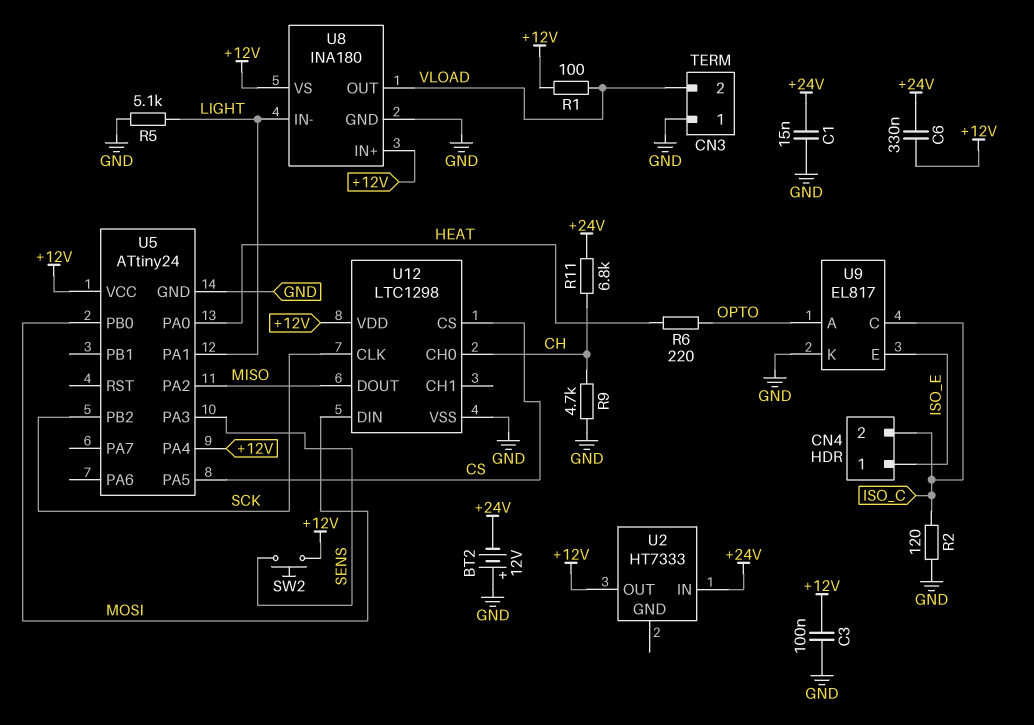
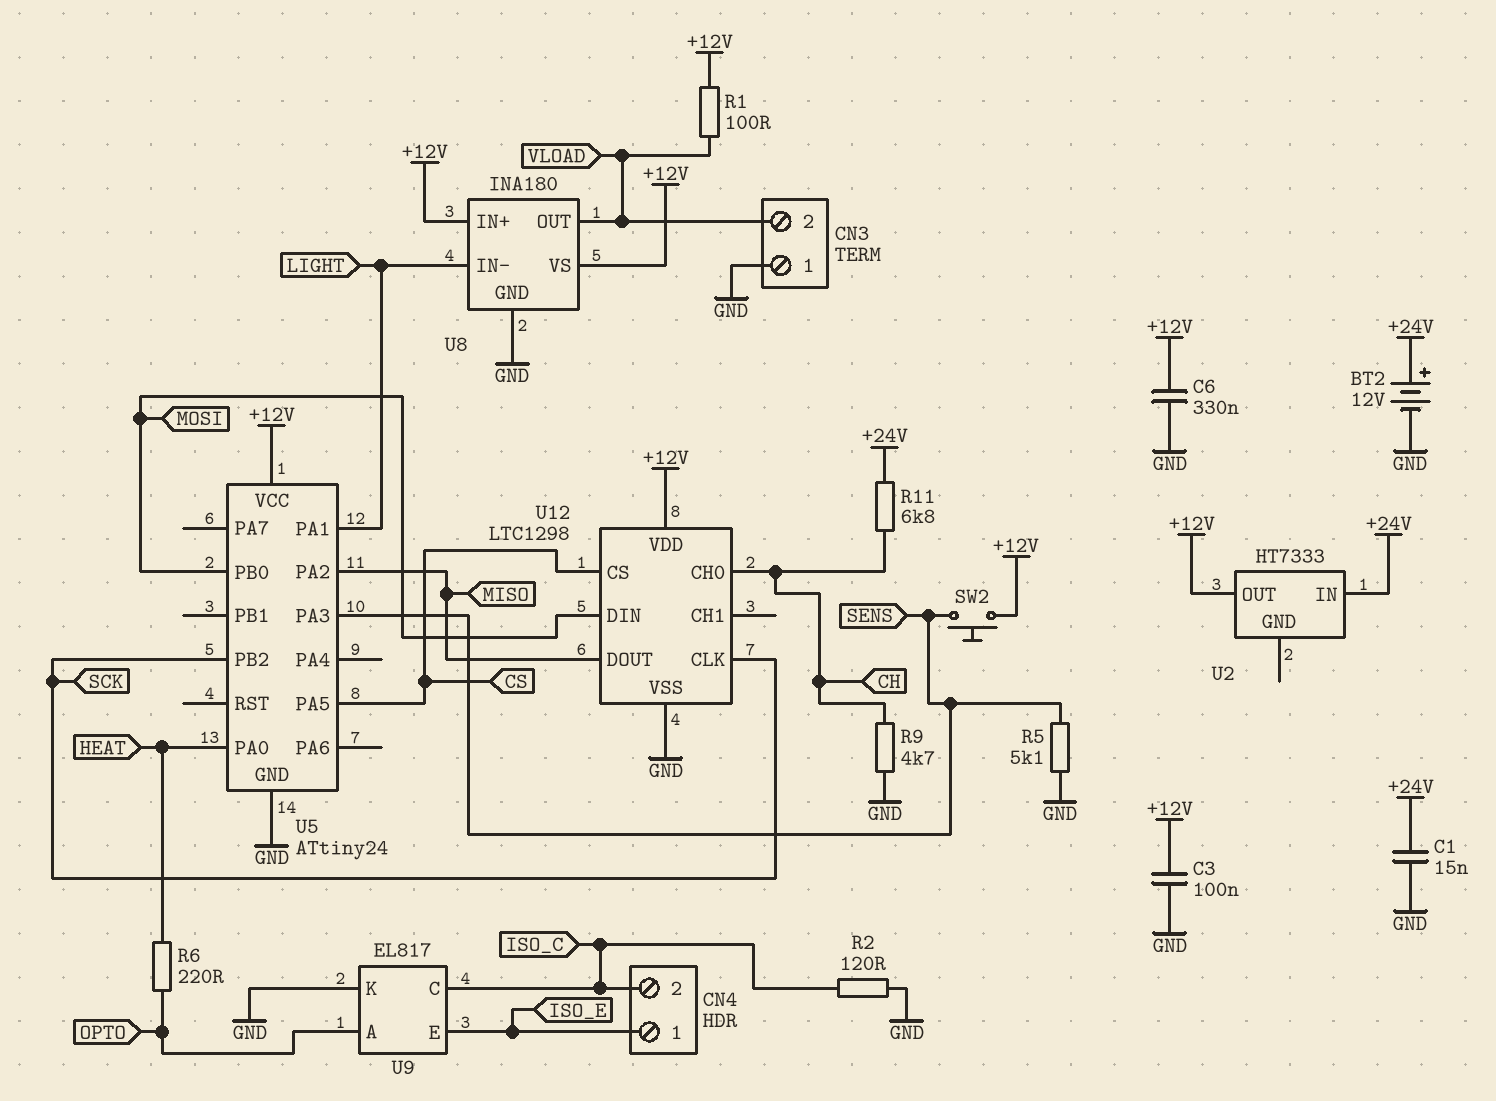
BT2: 12V (plus GND, minus +24V) -> 12V (plus +24V, minus GND)
C6: 330nF (+12V, +24V) -> 330nF (+12V, GND)
R5: 5.1k (GND, LIGHT) -> 5.1k (GND, SENS)
U5 pin PA4: +12V -> none

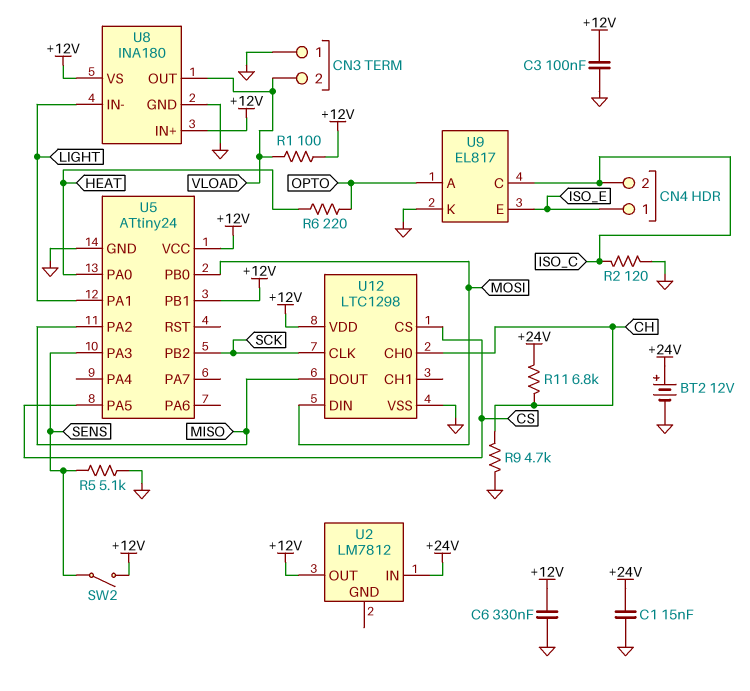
SW2: button (+12V, SENS) -> switch (+12V, SENS)
U2: HT7333 -> LM7812
U5 pin PB1: none -> +12V

